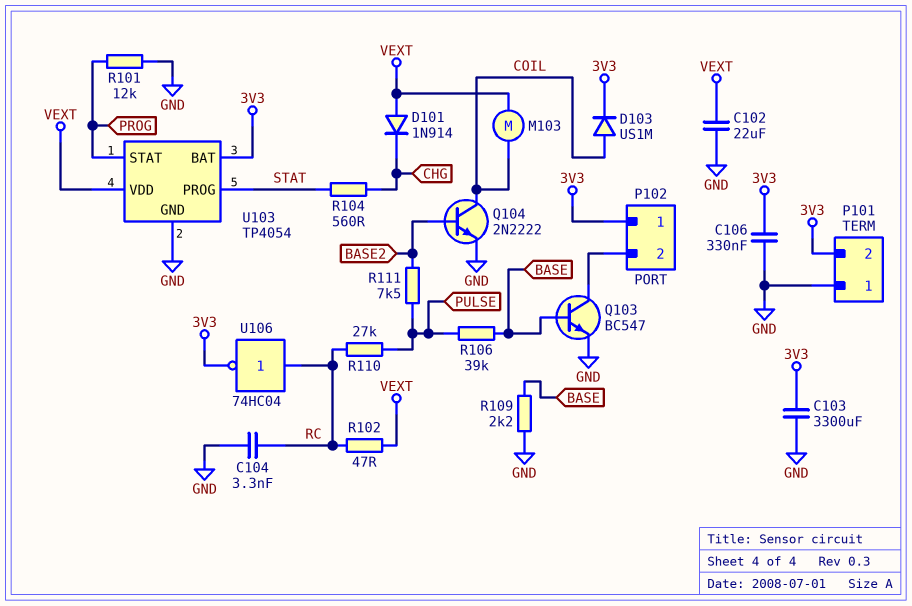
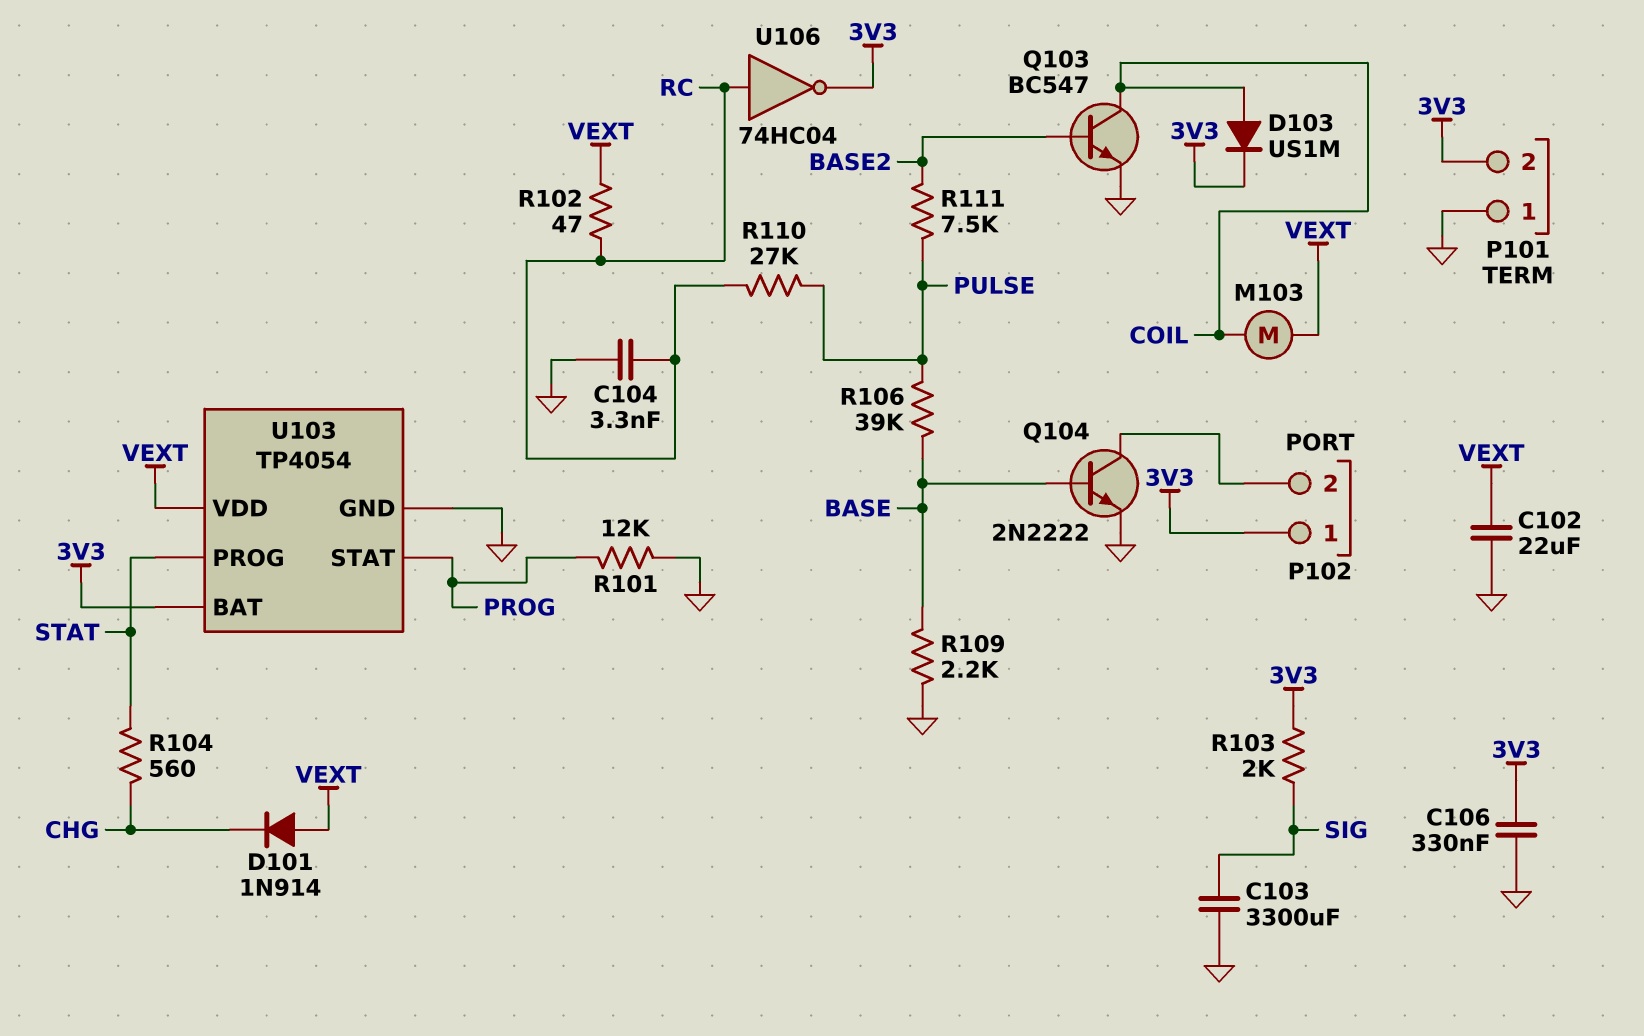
C103: 3300uF (3V3, GND) -> 3300uF (GND, SIG)
Q103: NPN BC547 (B BASE, C P102/2, E GND) -> NPN BC547 (B BASE2, C COIL, E GND)
Q104: NPN 2N2222 (B BASE2, C COIL, E GND) -> NPN 2N2222 (B BASE, C P102/2, E GND)
R103: none -> 2k (3V3, SIG)

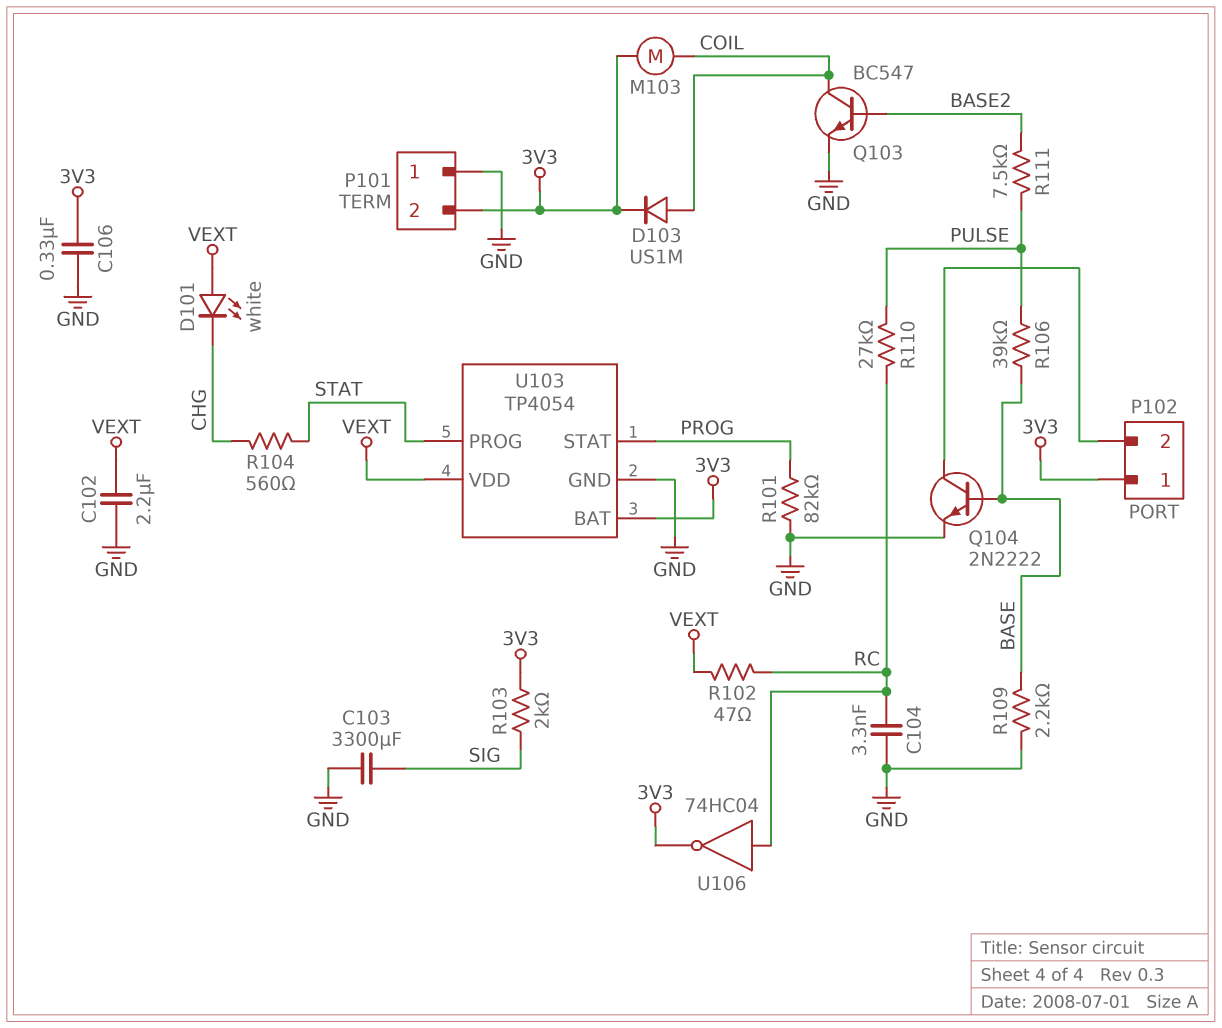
C102: 22uF (GND, VEXT) -> 2.2uF (GND, VEXT)
D101: diode 1N914 (A VEXT, K CHG) -> LED white (A VEXT, K CHG)
M103: motor (COIL, VEXT) -> motor (3V3, COIL)
R101: 12k (GND, PROG) -> 82k (GND, PROG)

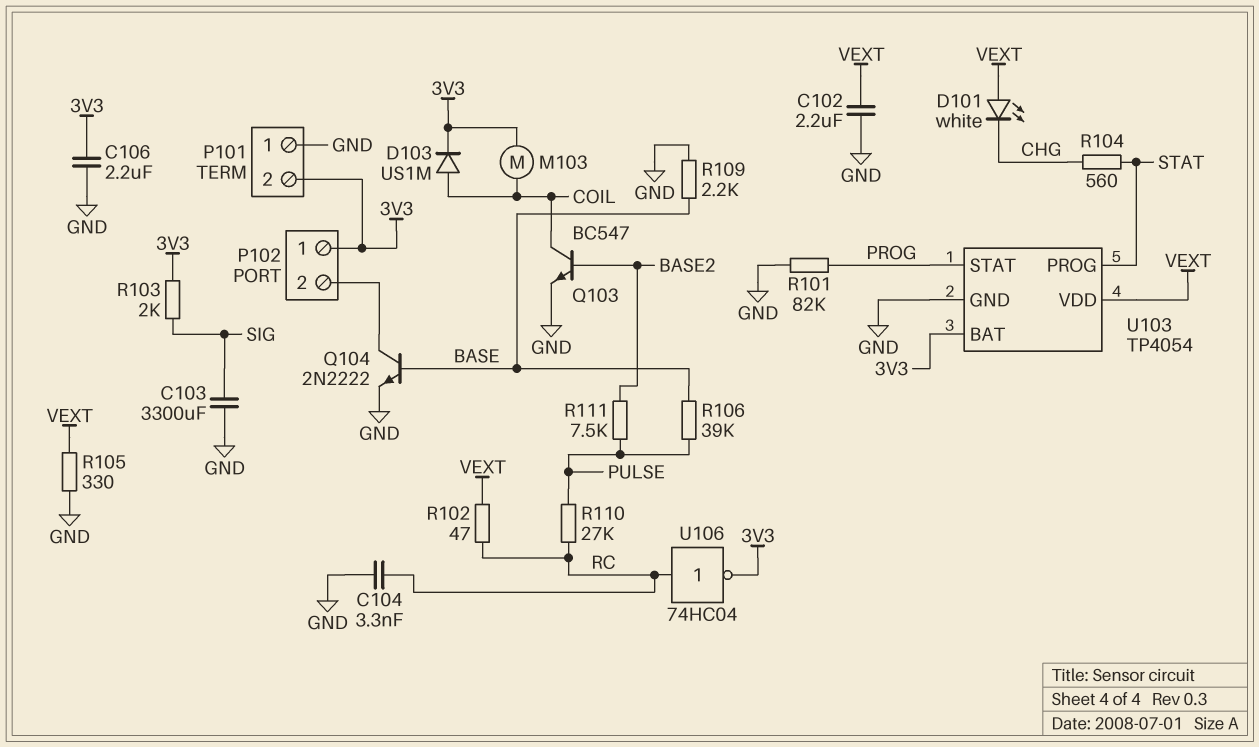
C106: 330nF (3V3, GND) -> 2.2uF (3V3, GND)
R105: none -> 330 (GND, VEXT)

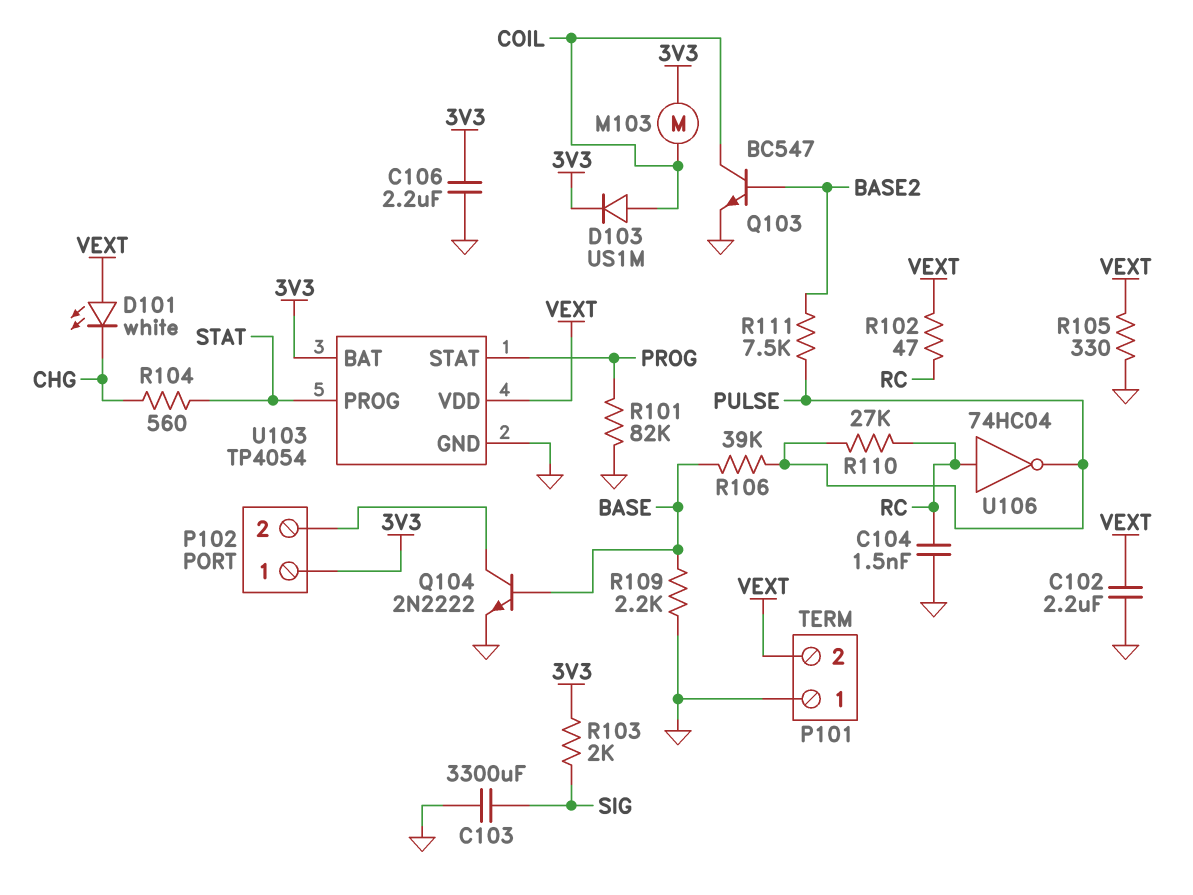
C104: 3.3nF (GND, RC) -> 1.5nF (GND, RC)
P101 pin 2: 3V3 -> VEXT
U106: NOT 74HC04 (in RC, out 3V3) -> NOT 74HC04 (in RC, out PULSE)

